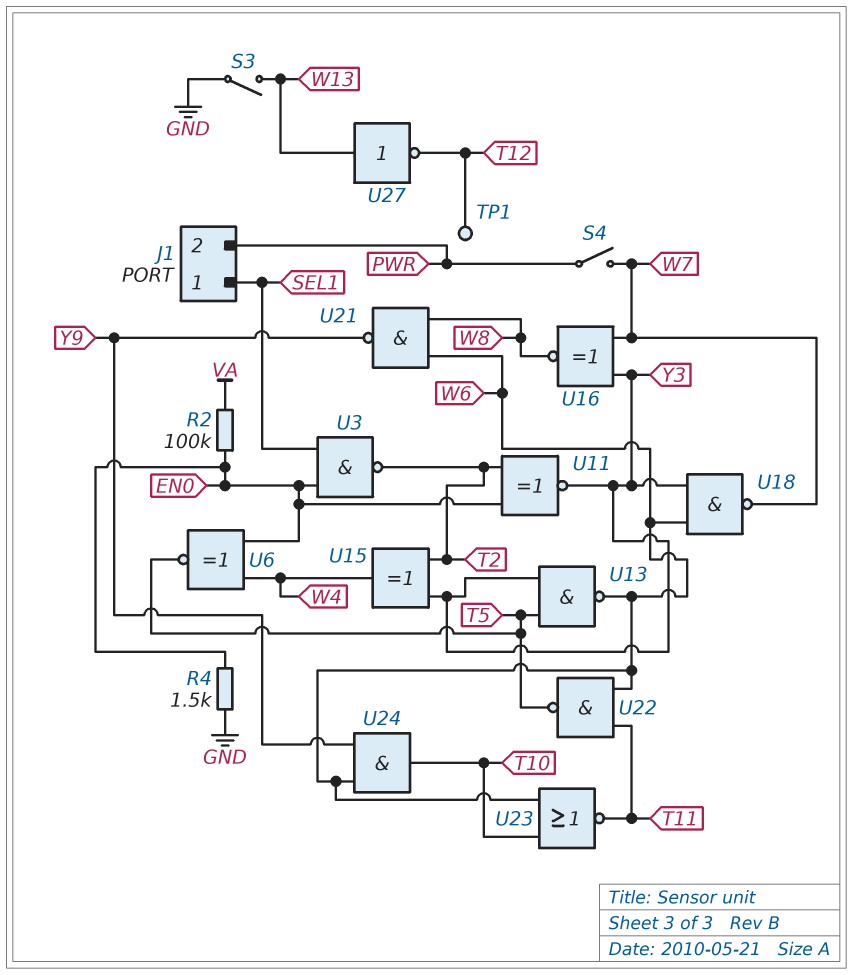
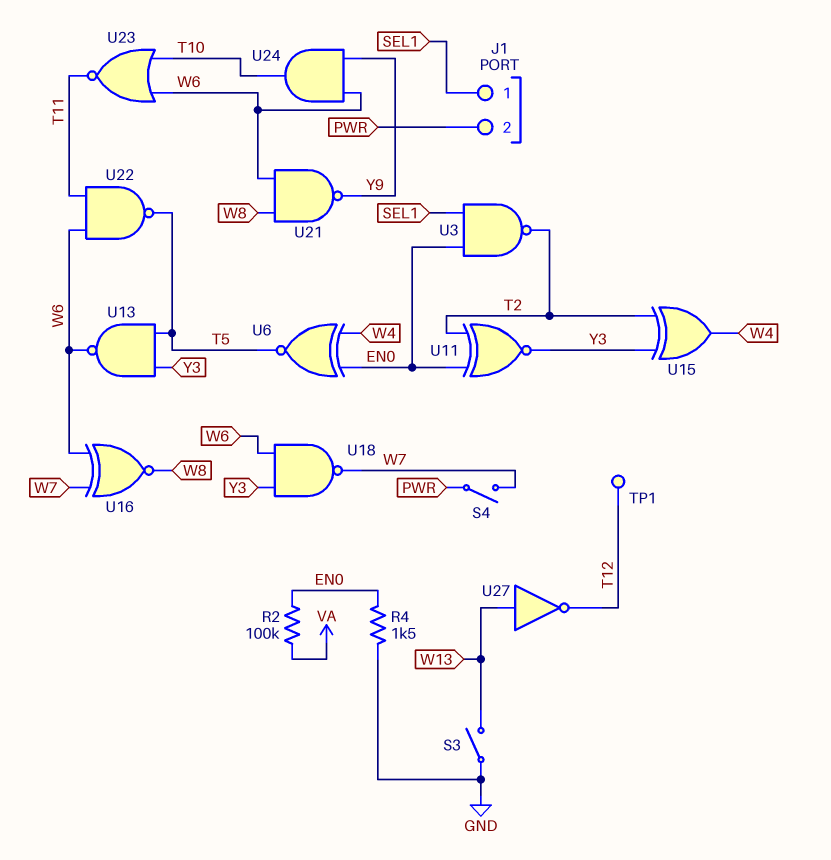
U16: XNOR (in W7, in Y3, out W8) -> XNOR (in W6, in W7, out W8)

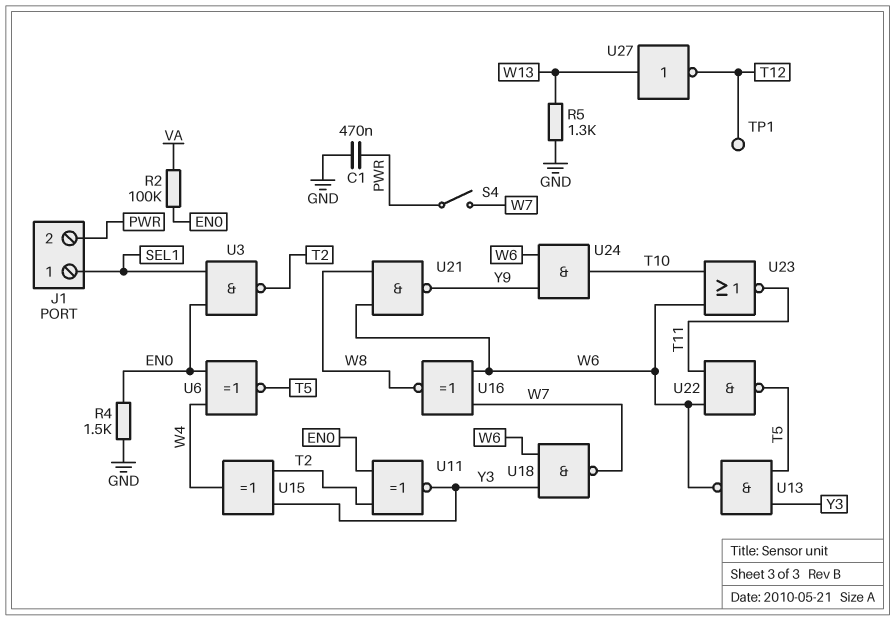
C1: none -> 470nF (GND, PWR)
R5: none -> 1.3k (GND, W13)
S3: switch (GND, W13) -> none

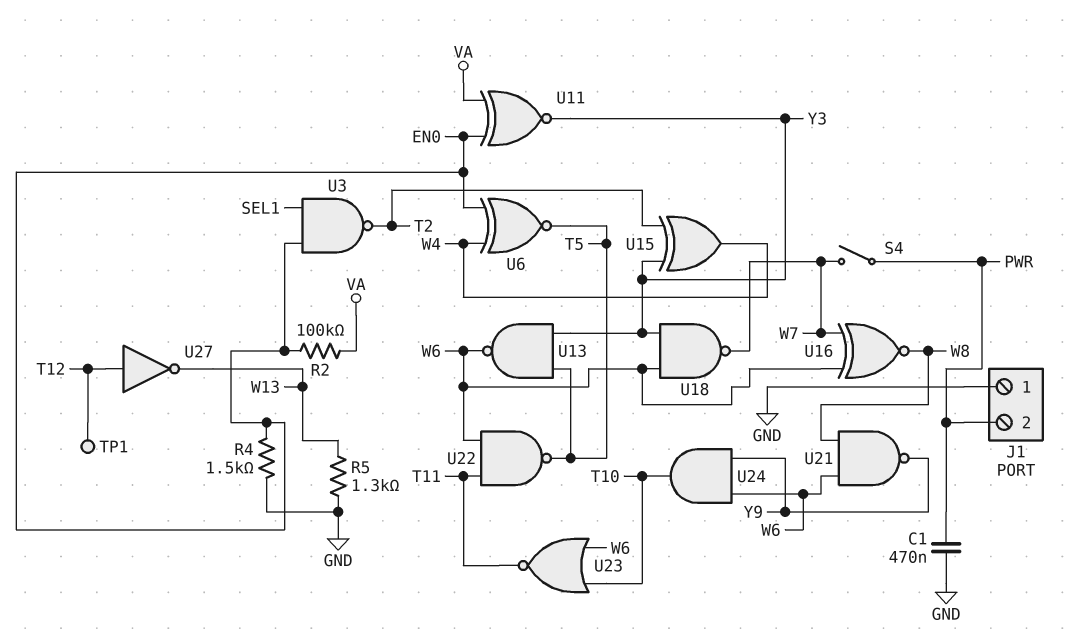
J1 pin 1: SEL1 -> GND
U11: XNOR (in EN0, in T2, out Y3) -> XNOR (in EN0, in VA, out Y3)
U27: NOT (in W13, out T12) -> NOT (in T12, out W13)

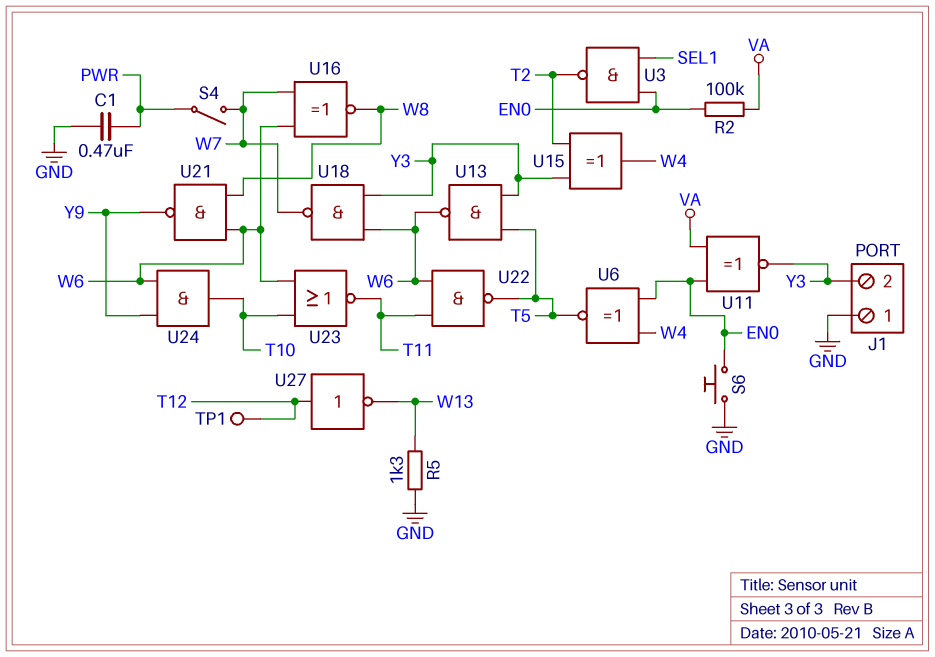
J1 pin 2: PWR -> Y3
R4: 1.5k (EN0, GND) -> none
S6: none -> button (EN0, GND)

